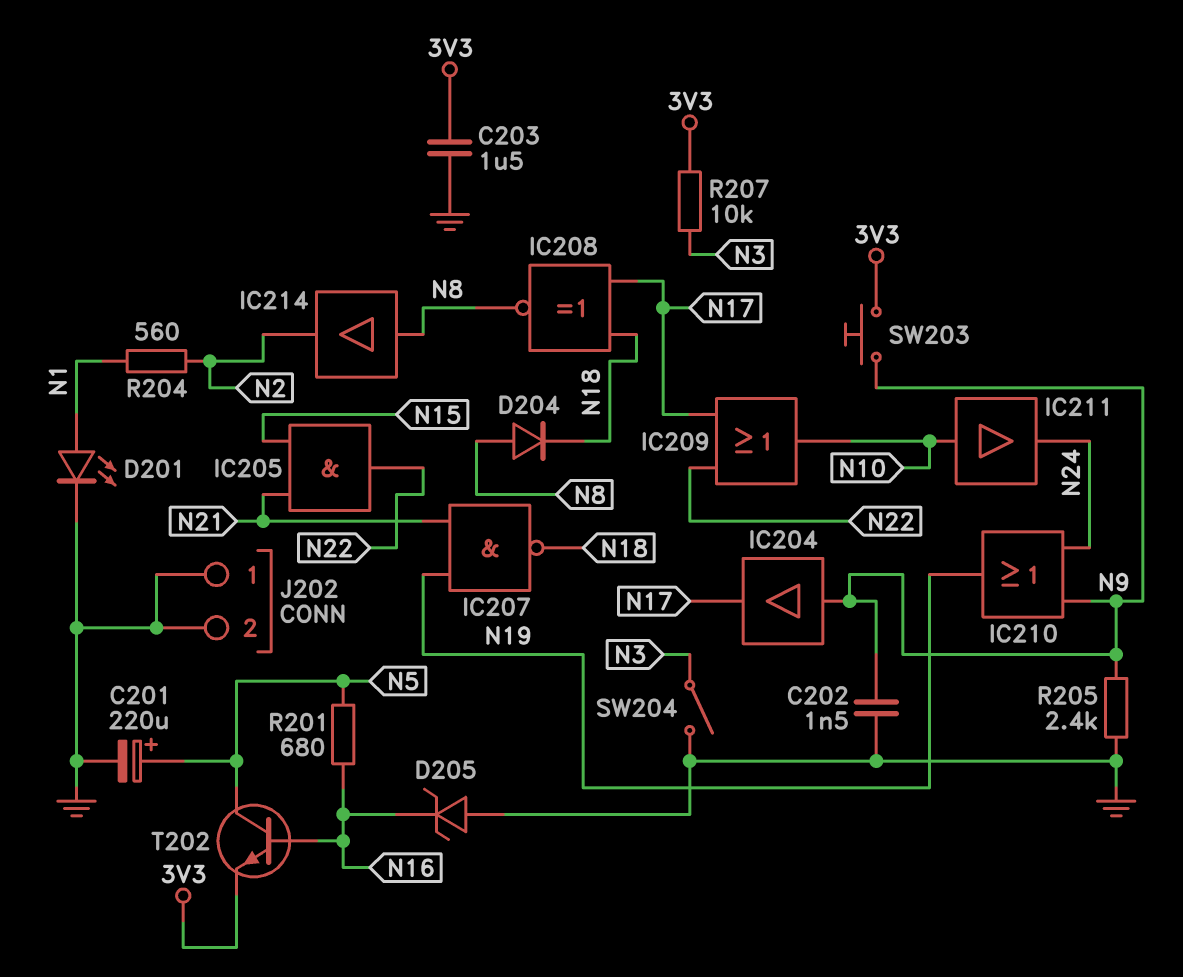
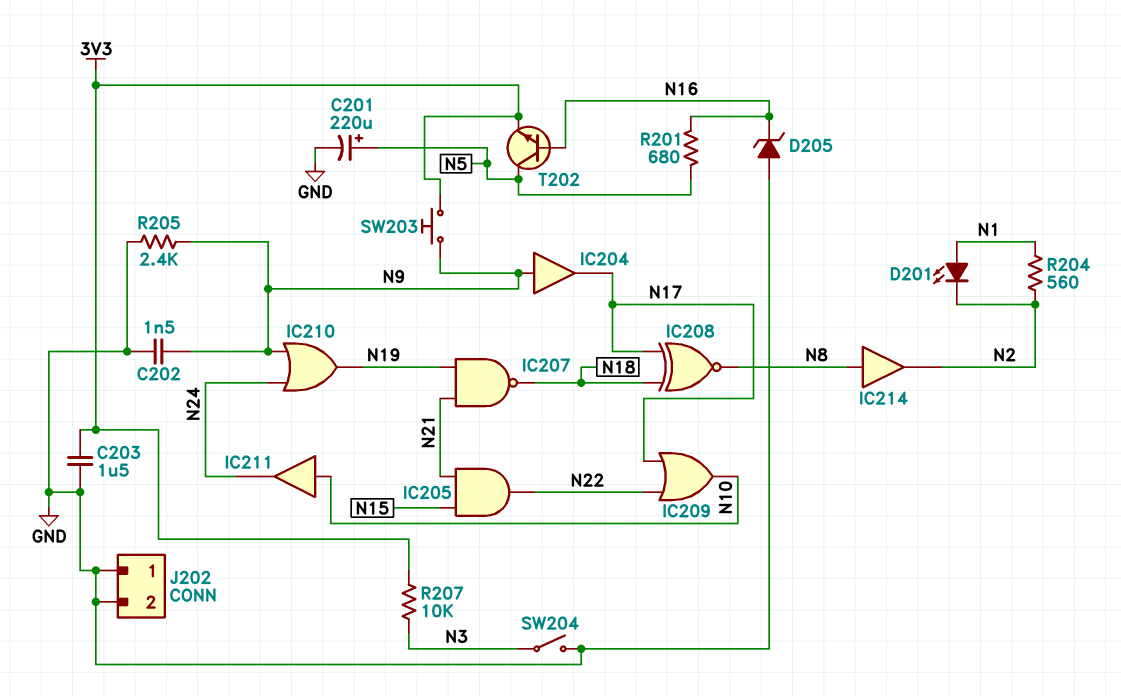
D201: LED (A N1, K GND) -> LED (A N1, K N2)
D204: diode (A N8, K N18) -> none

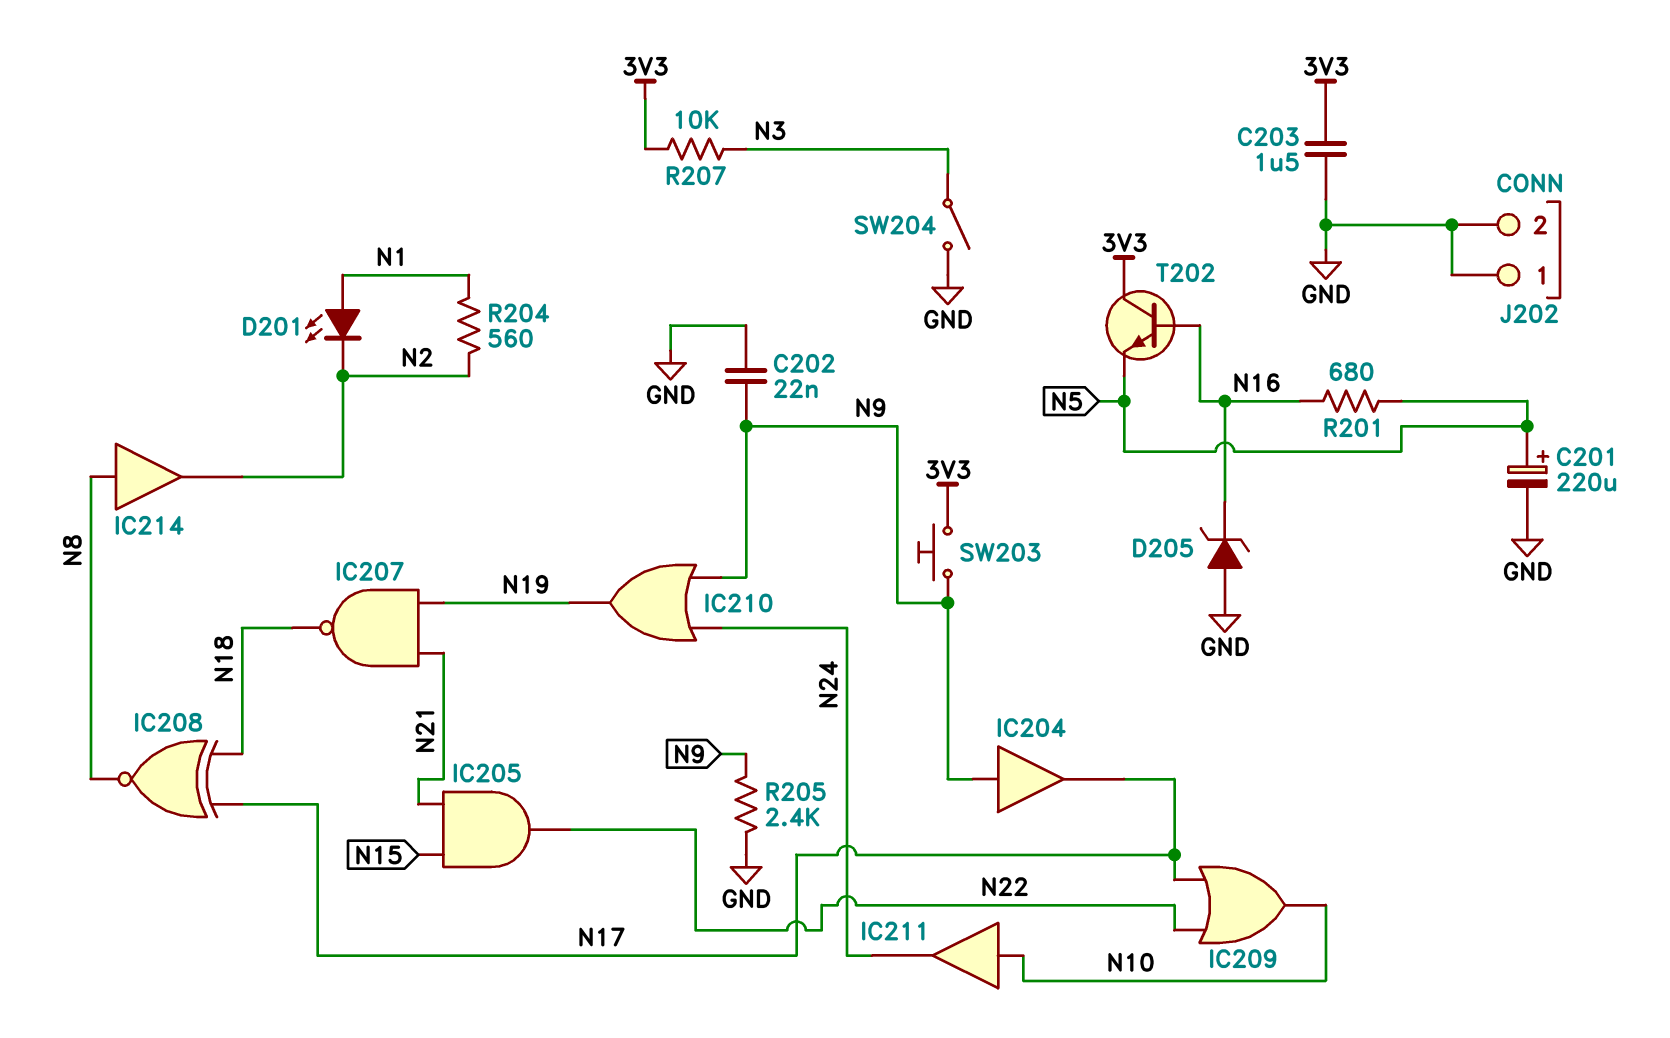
C202: 1.5nF (GND, N9) -> 22nF (GND, N9)
T202: NPN (B N16, C N5, E 3V3) -> NPN (B N16, C 3V3, E N5)

